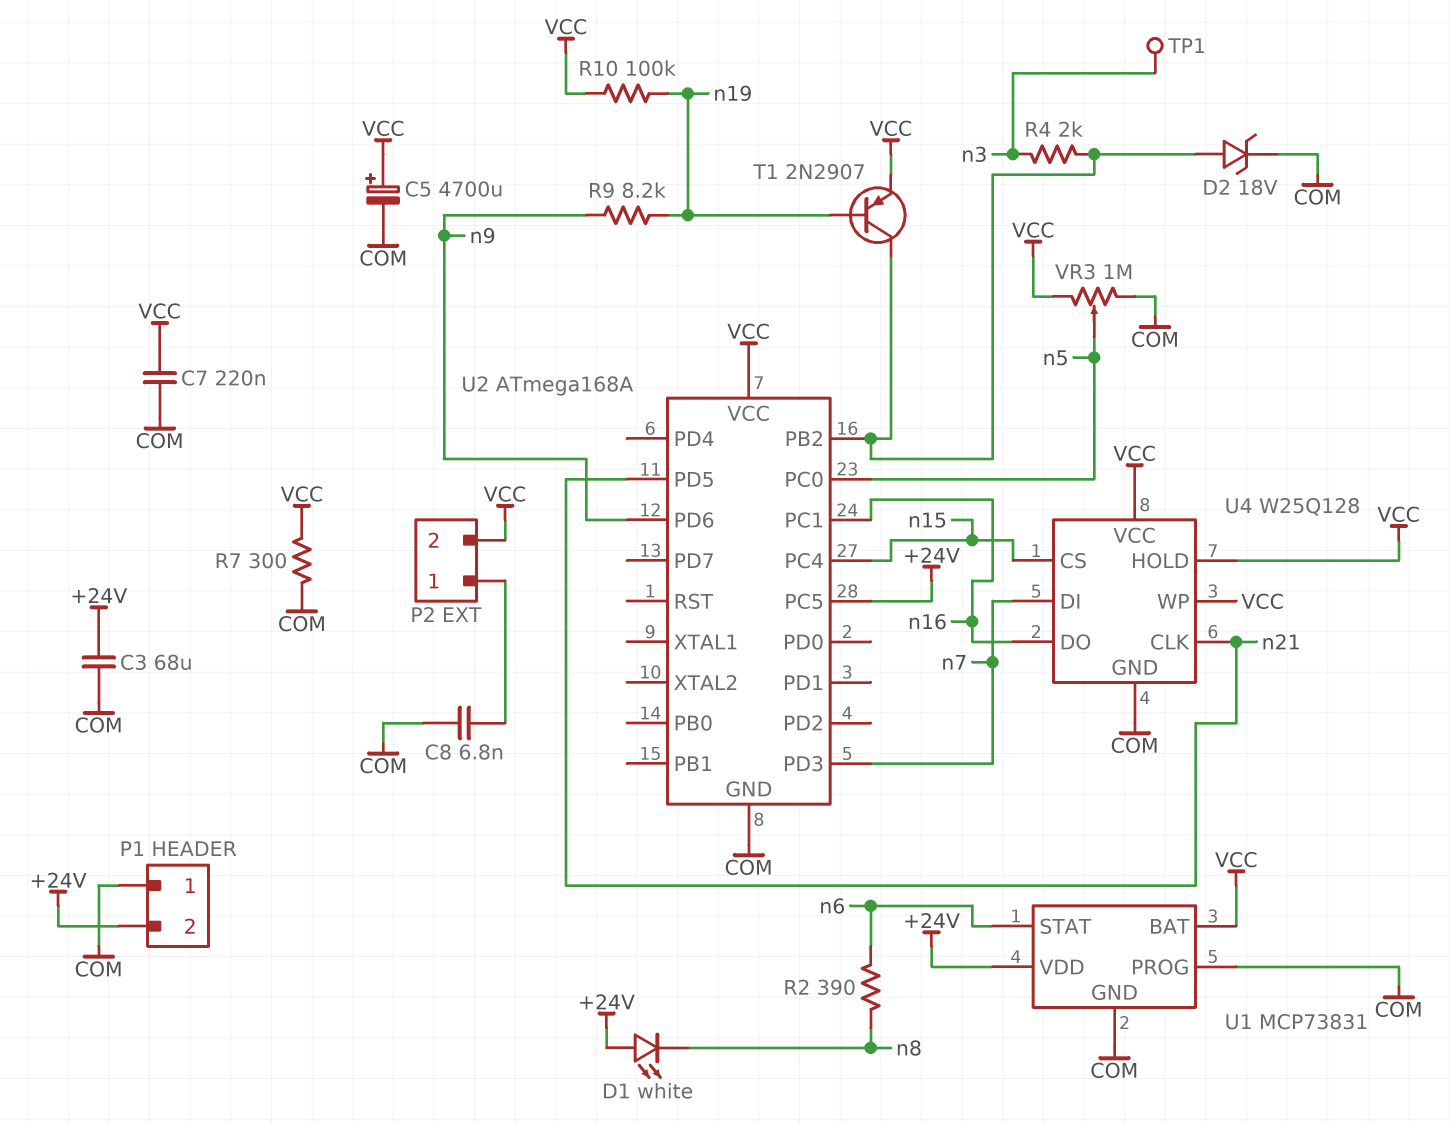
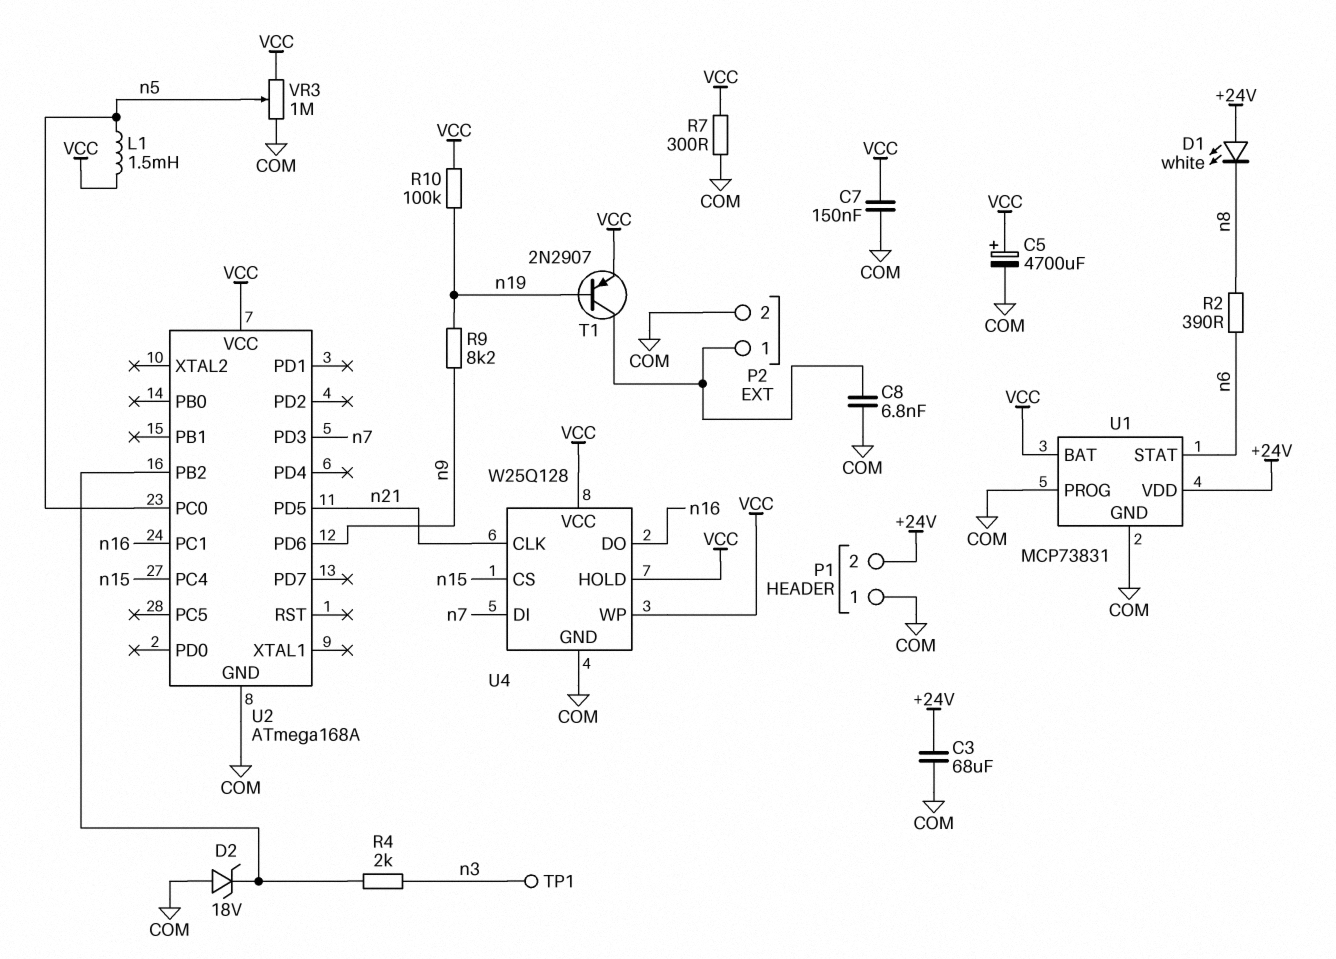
C7: 220nF (COM, VCC) -> 150nF (COM, VCC)
D2: zener 18V (A U2/PB2, K COM) -> zener 18V (A COM, K U2/PB2)
L1: none -> 1.5mH (VCC, n5)
P2 pin 2: VCC -> COM
T1: PNP 2N2907 (B n19, C U2/PB2, E VCC) -> PNP 2N2907 (B n19, C P2/1, E VCC)
U2 pin PC5: +24V -> none

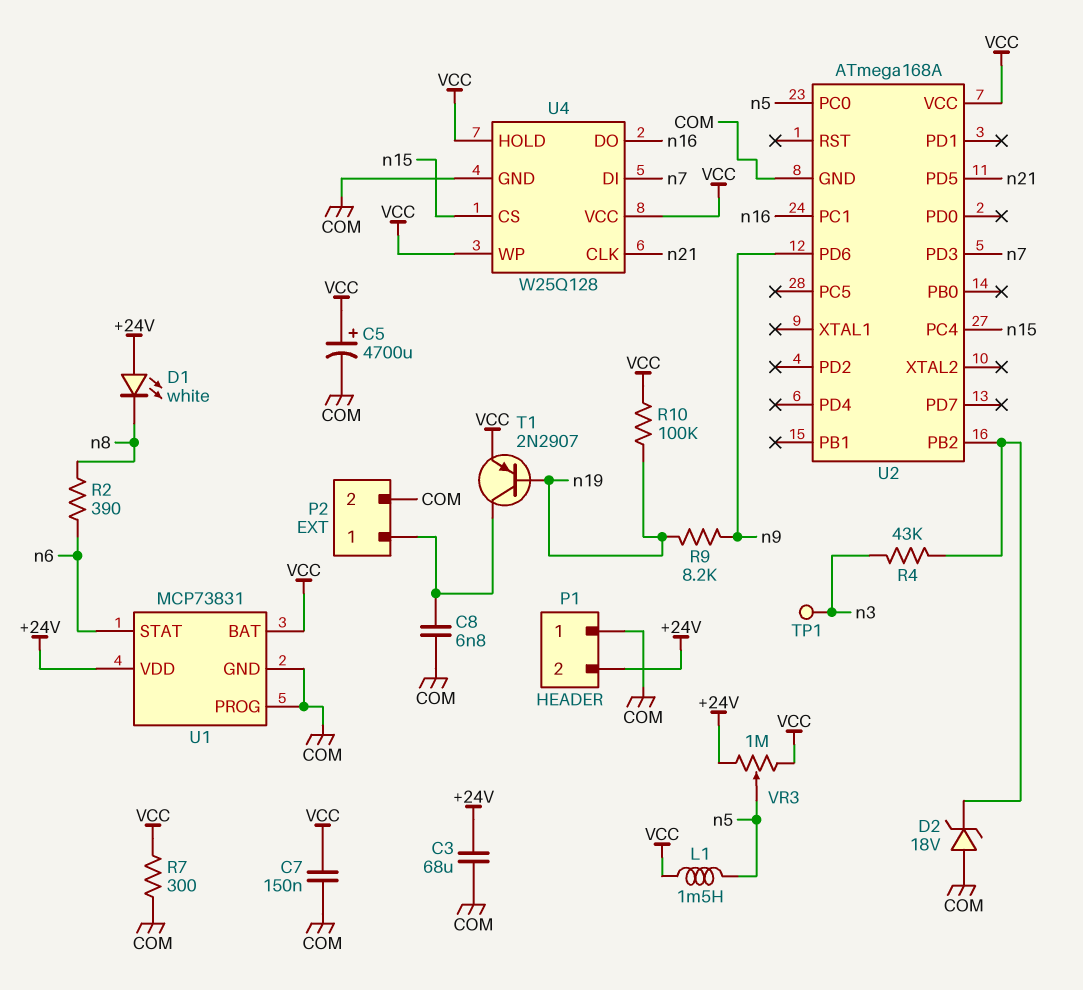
R4: 2k (U2/PB2, n3) -> 43k (U2/PB2, n3)
VR3: 1M (COM, VCC, wiper n5) -> 1M (+24V, VCC, wiper n5)

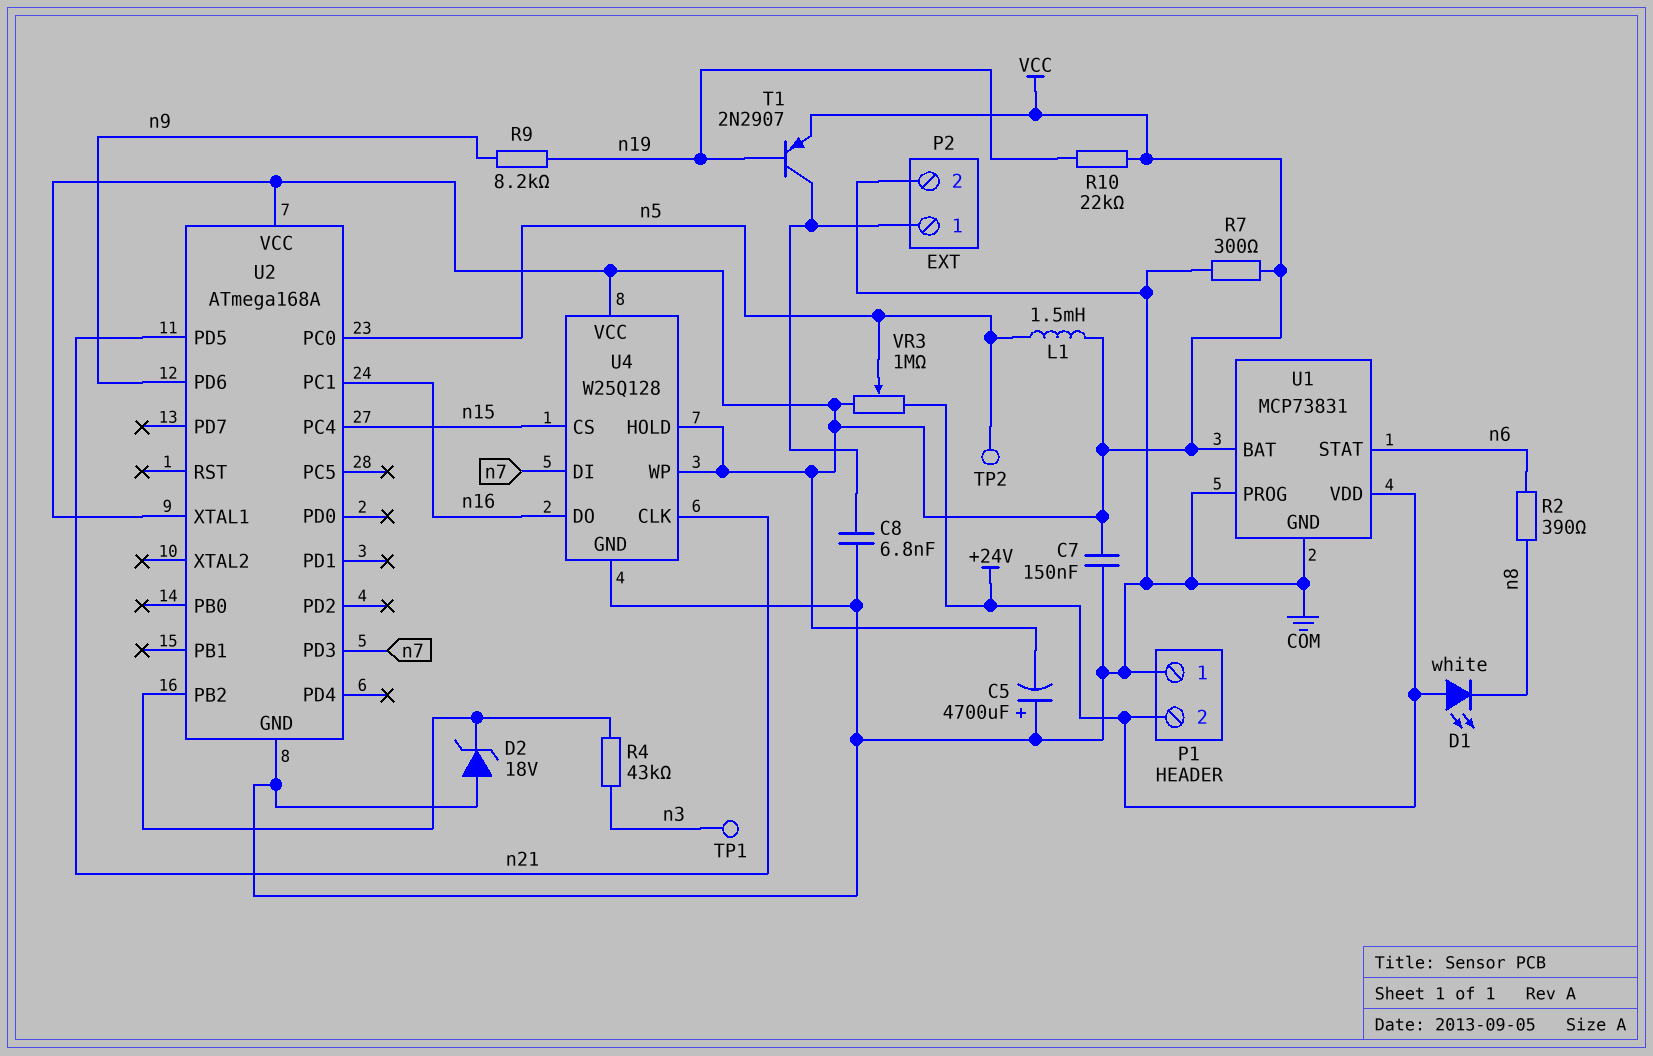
C3: 68uF (+24V, COM) -> none
C5: 4700uF (plus VCC, minus COM) -> 4700uF (plus COM, minus VCC)
R10: 100k (VCC, n19) -> 22k (VCC, n19)
TP2: none -> test point (n5)
U2 pin XTAL1: none -> VCC

